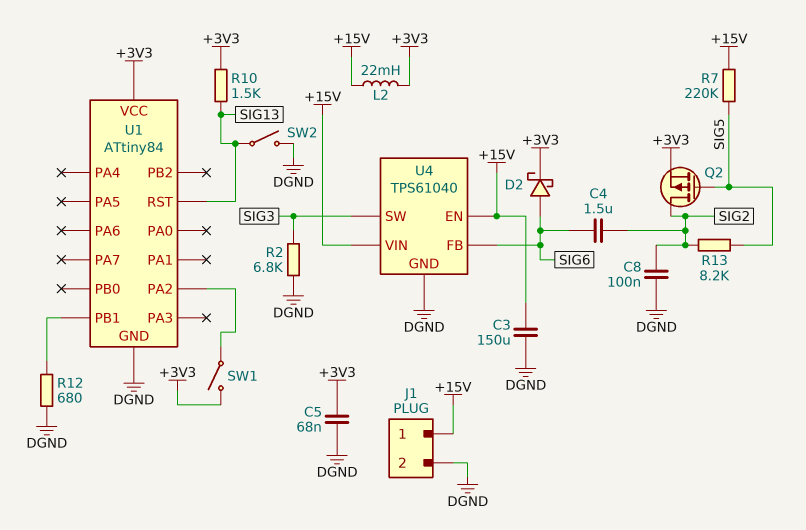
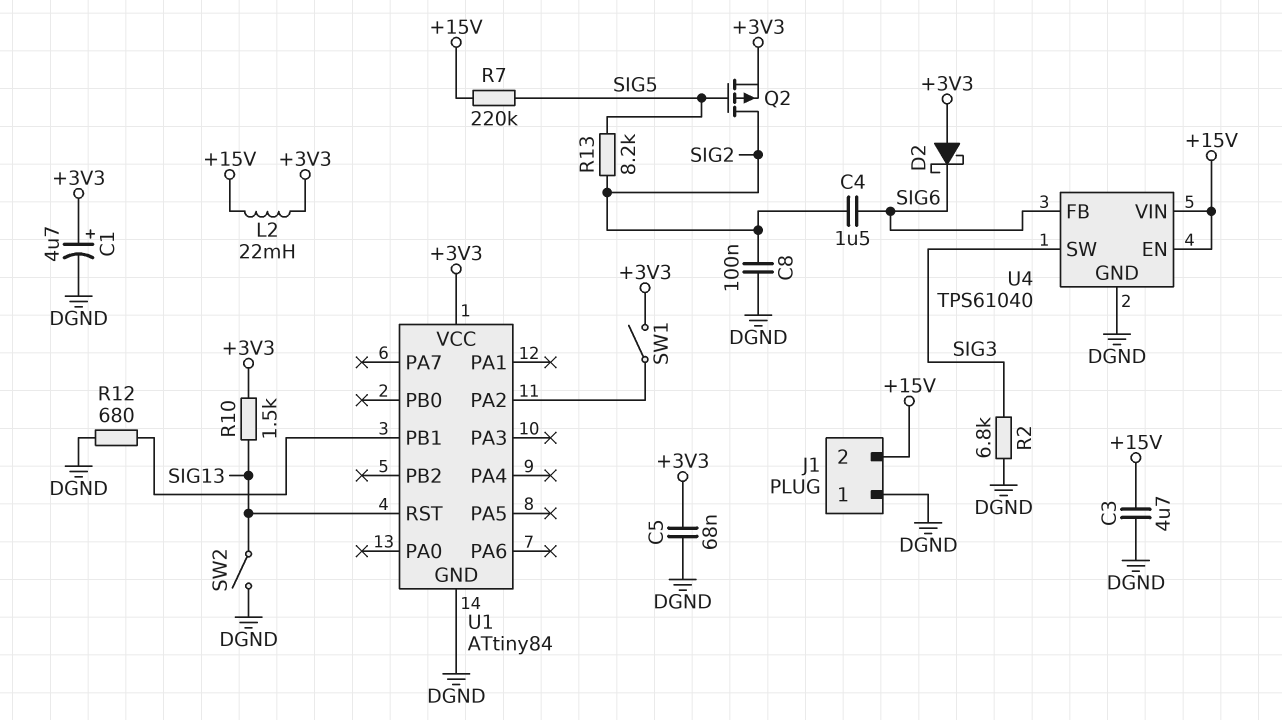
C1: none -> 4.7uF (plus +3V3, minus DGND)
C3: 150uF (+15V, DGND) -> 4.7uF (+15V, DGND)
D2: schottky (A SIG6, K +3V3) -> schottky (A +3V3, K SIG6)
J1 pin 1: +15V -> DGND
J1 pin 2: DGND -> +15V

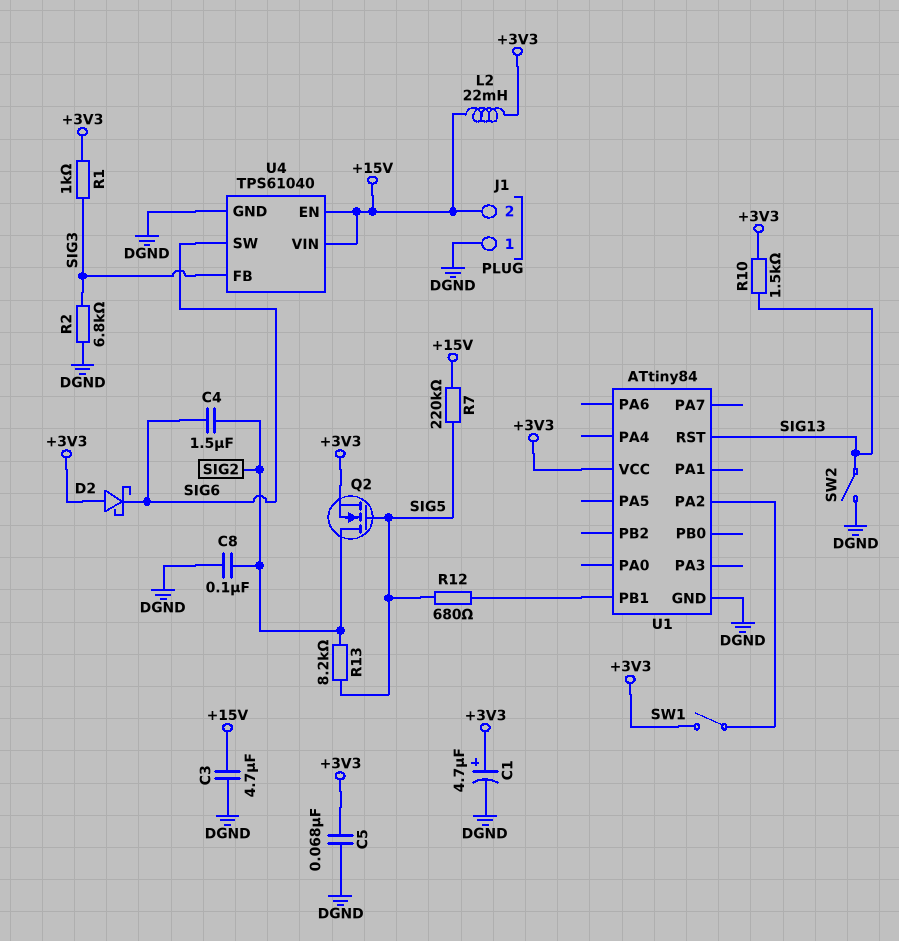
Q2: PMOS (G SIG5, D SIG2, S +3V3) -> NMOS (G SIG5, D SIG2, S +3V3)
R1: none -> 1k (+3V3, SIG3)
R12: 680 (DGND, U1/PB1) -> 680 (SIG5, U1/PB1)
U4 pin FB: SIG6 -> SIG3
U4 pin SW: SIG3 -> SIG6

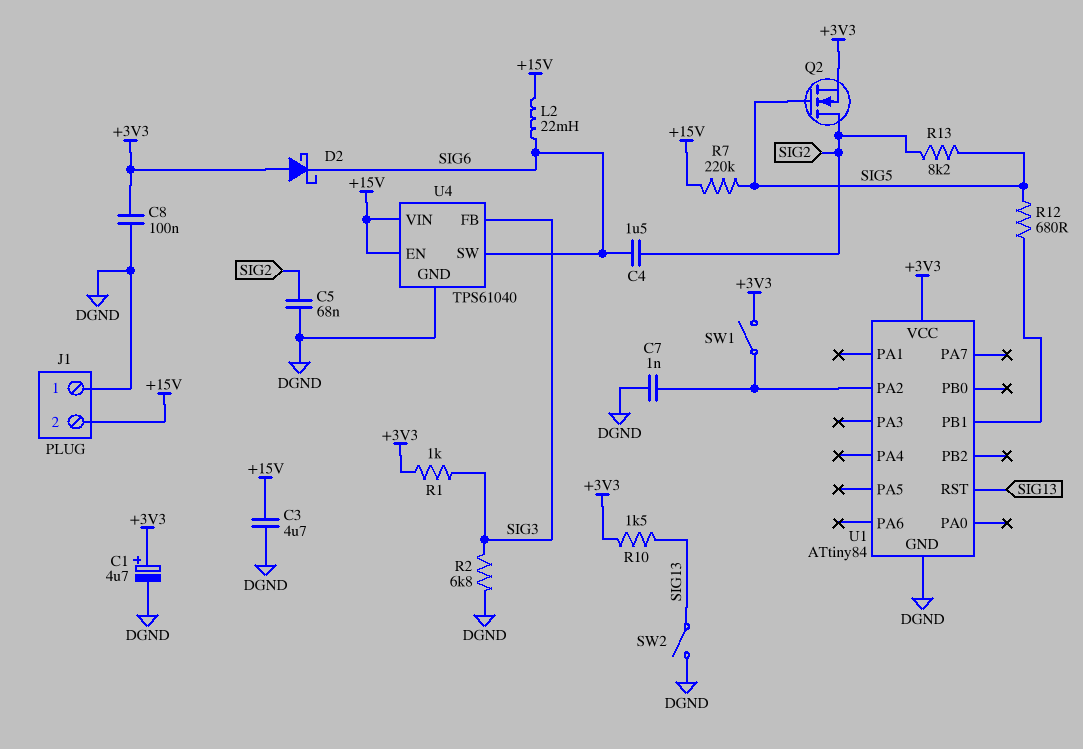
C5: 68nF (+3V3, DGND) -> 68nF (DGND, SIG2)
C7: none -> 1nF (DGND, U1/PA2)
C8: 100nF (DGND, SIG2) -> 100nF (+3V3, DGND)
L2: 22mH (+3V3, +15V) -> 22mH (+15V, SIG6)

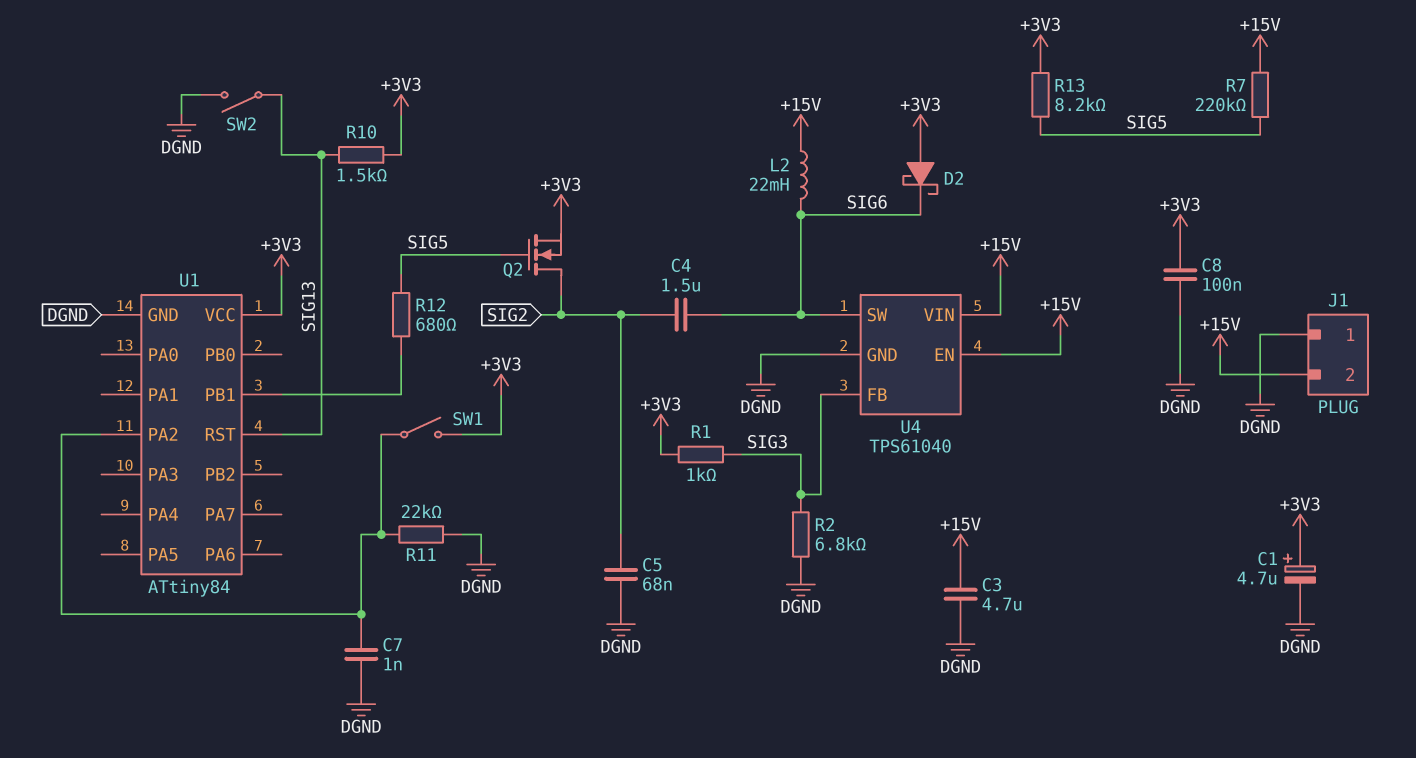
R11: none -> 22k (DGND, U1/PA2)
R13: 8.2k (SIG2, SIG5) -> 8.2k (+3V3, SIG5)

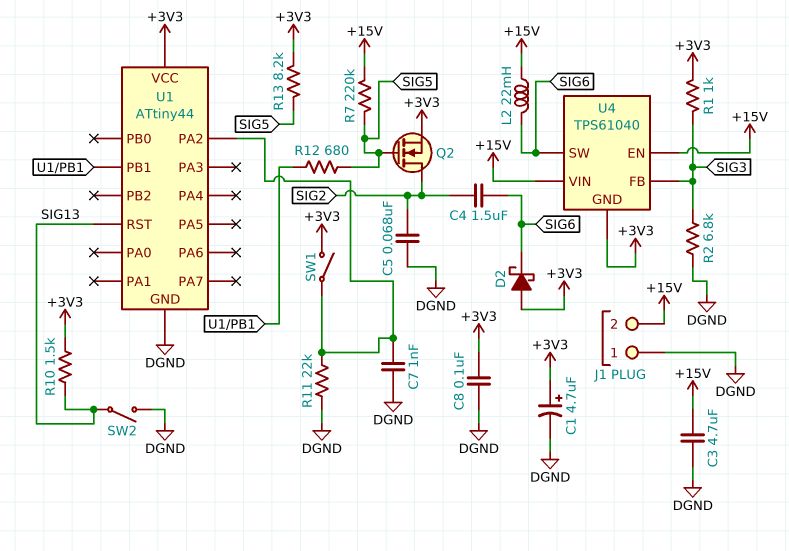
U1: ATtiny84 -> ATtiny44
U4 pin GND: DGND -> +3V3

